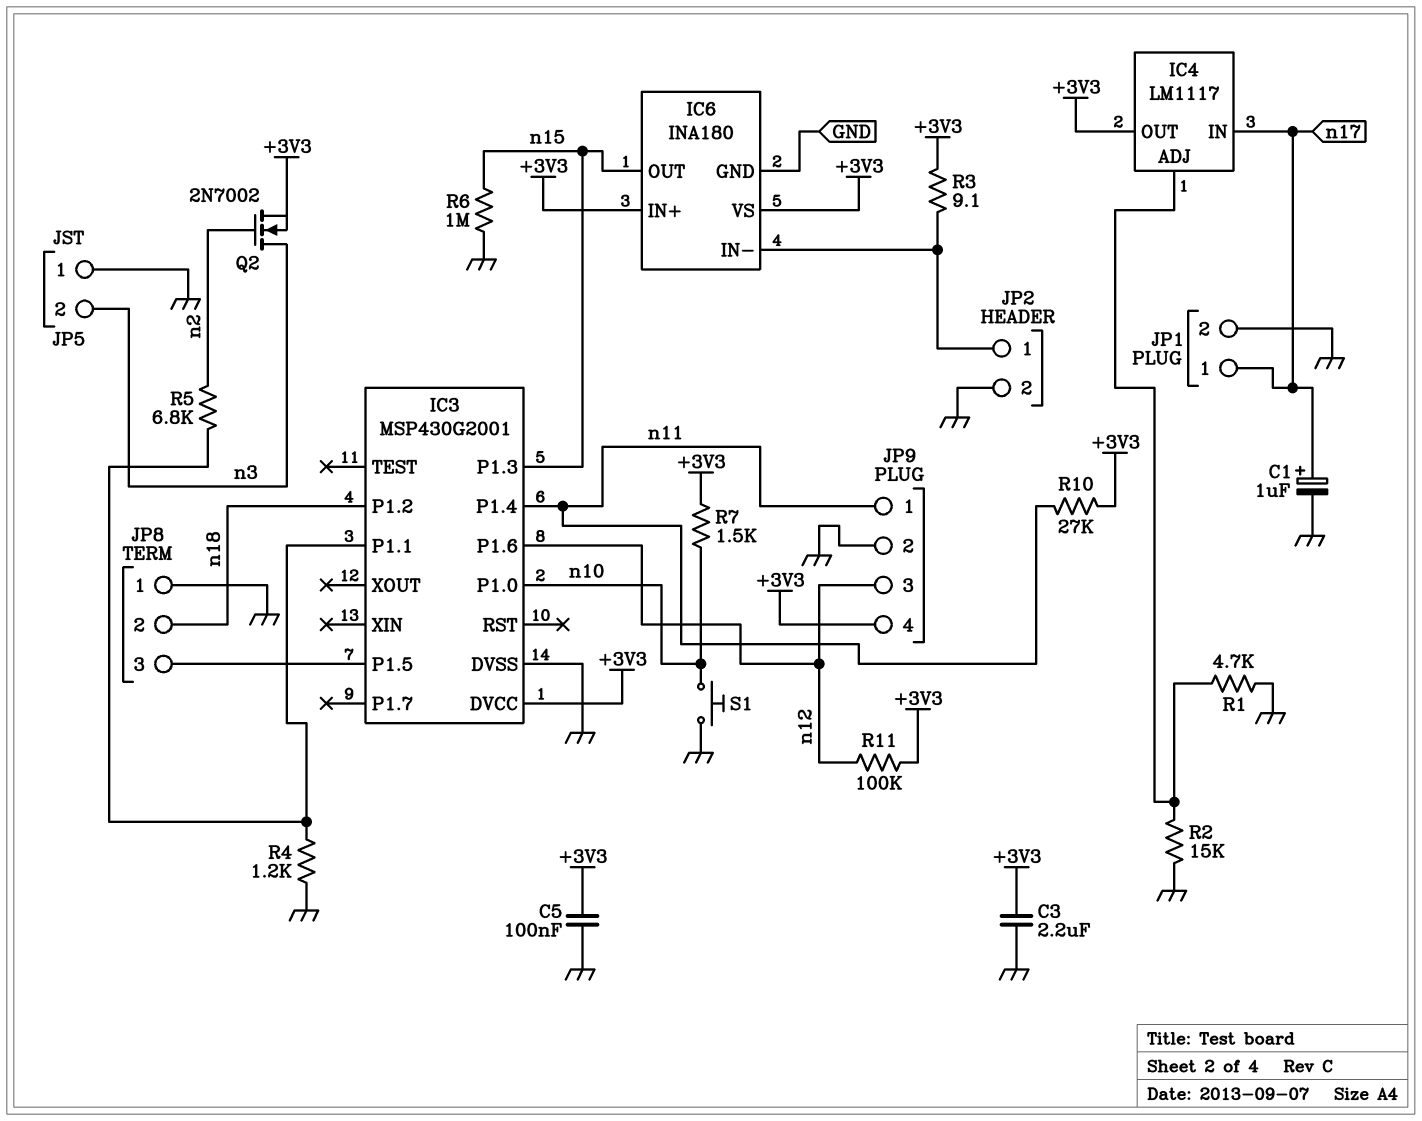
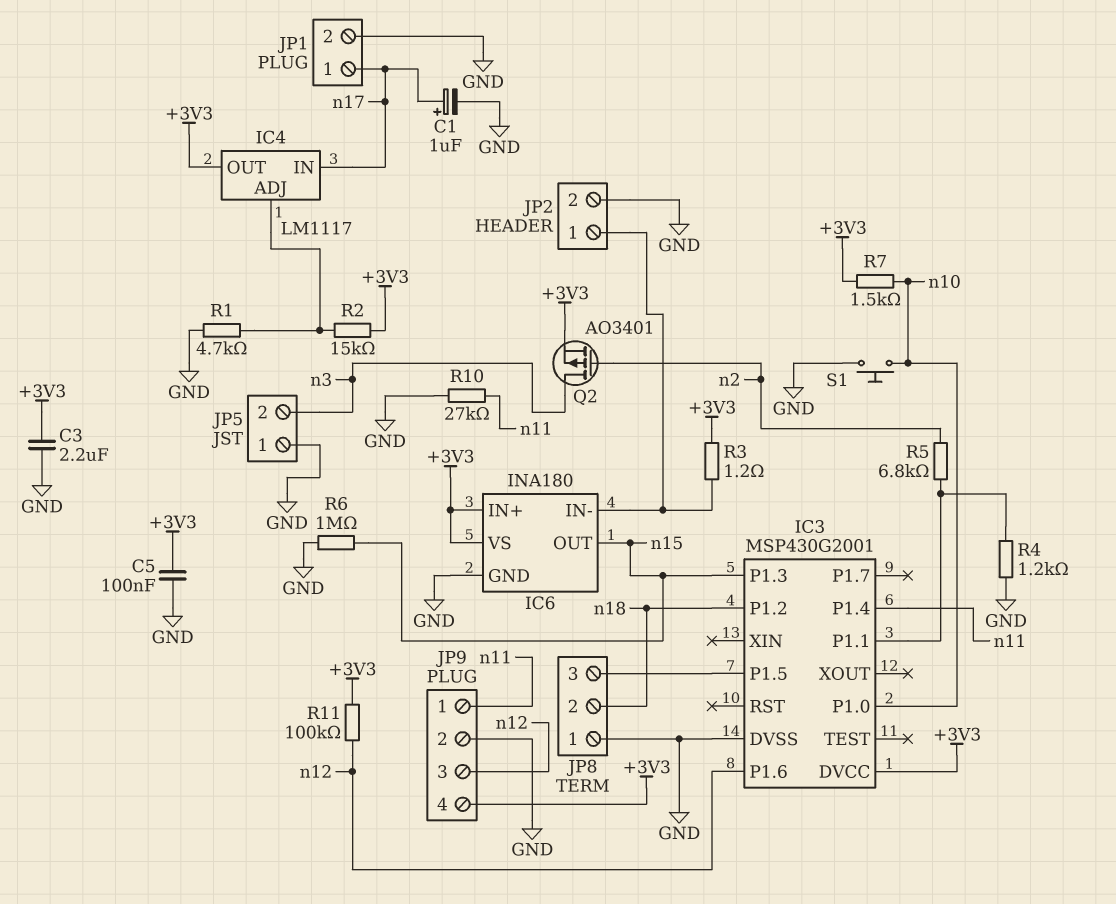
Q2: NMOS 2N7002 (G n2, D n3, S +3V3) -> PMOS AO3401 (G n2, D n3, S +3V3)
R2: 15k (GND, IC4/ADJ) -> 15k (+3V3, IC4/ADJ)
R3: 9.1 (+3V3, IC6/IN-) -> 1.2 (+3V3, IC6/IN-)
R10: 27k (+3V3, n11) -> 27k (GND, n11)

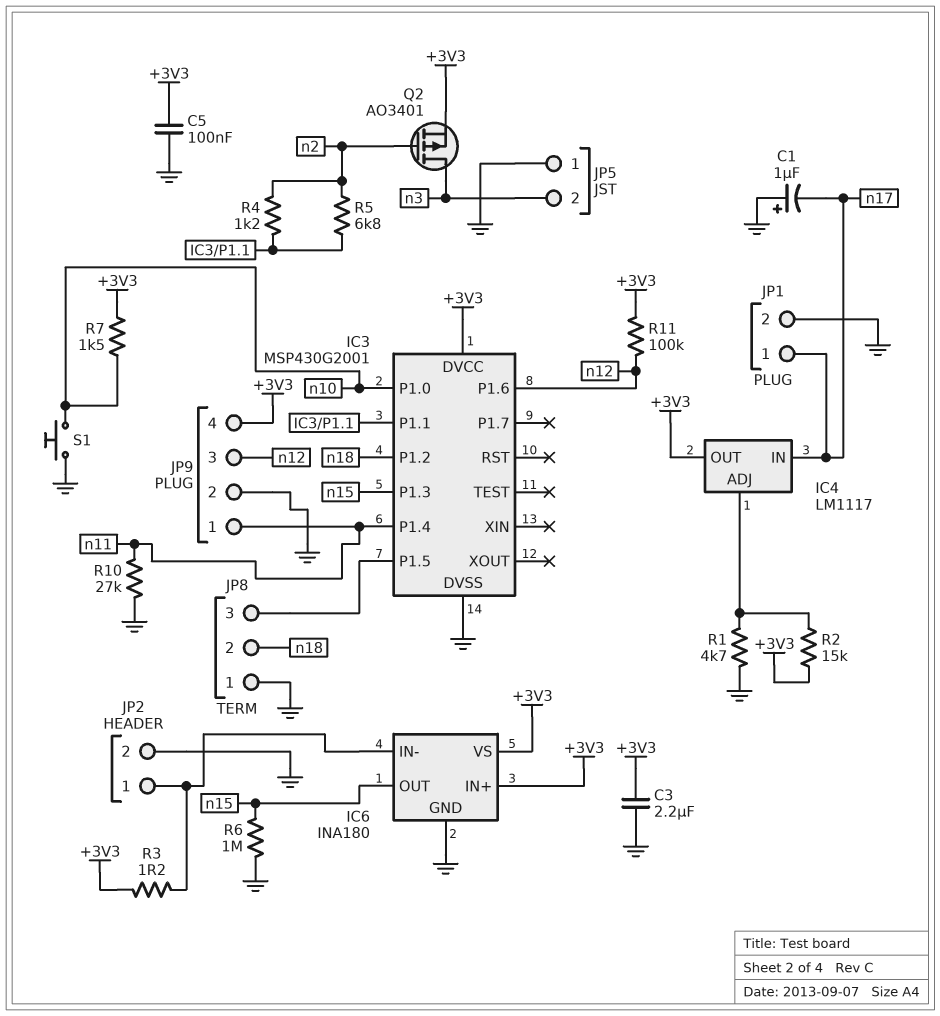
C1: 1uF (plus n17, minus GND) -> 1uF (plus GND, minus n17)
R4: 1.2k (GND, IC3/P1.1) -> 1.2k (IC3/P1.1, n2)

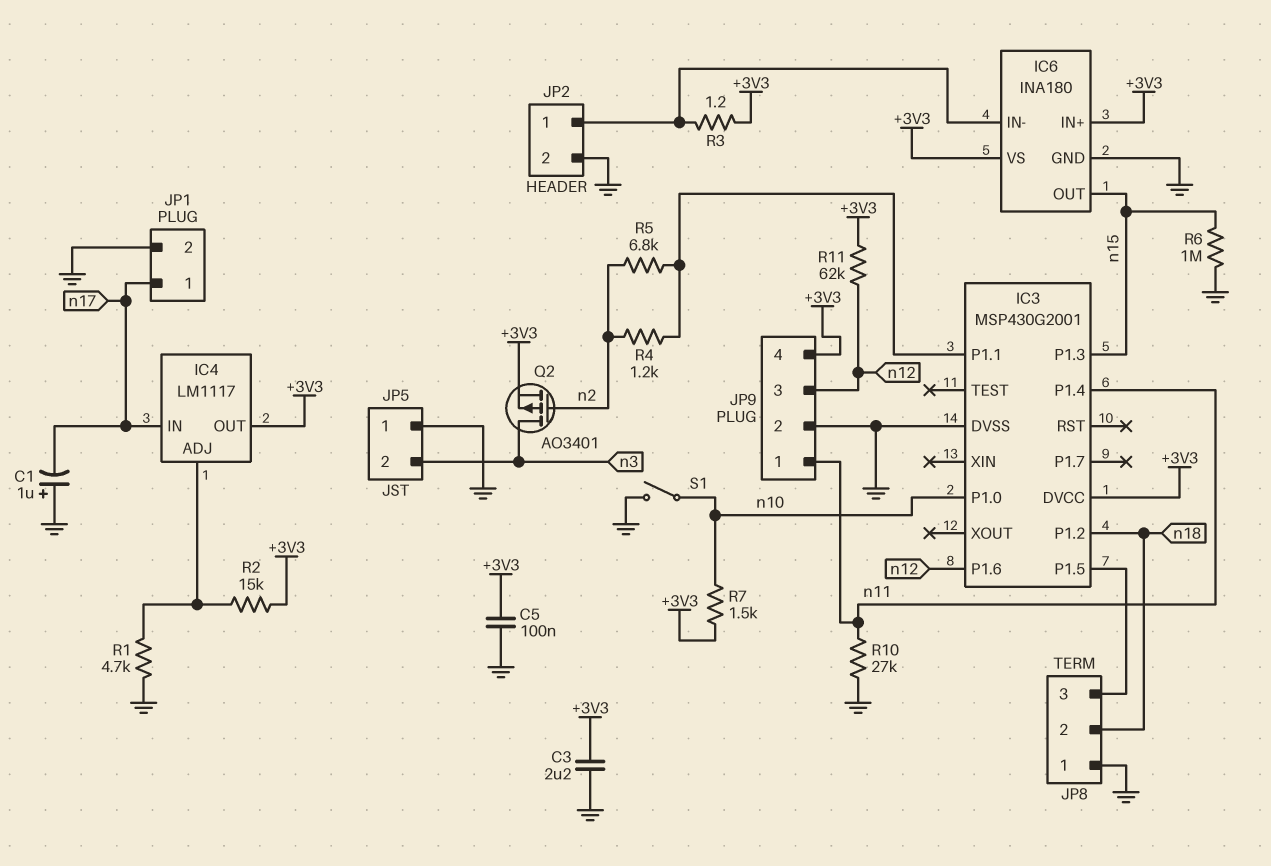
R11: 100k (+3V3, n12) -> 62k (+3V3, n12)
S1: button (GND, n10) -> switch (GND, n10)

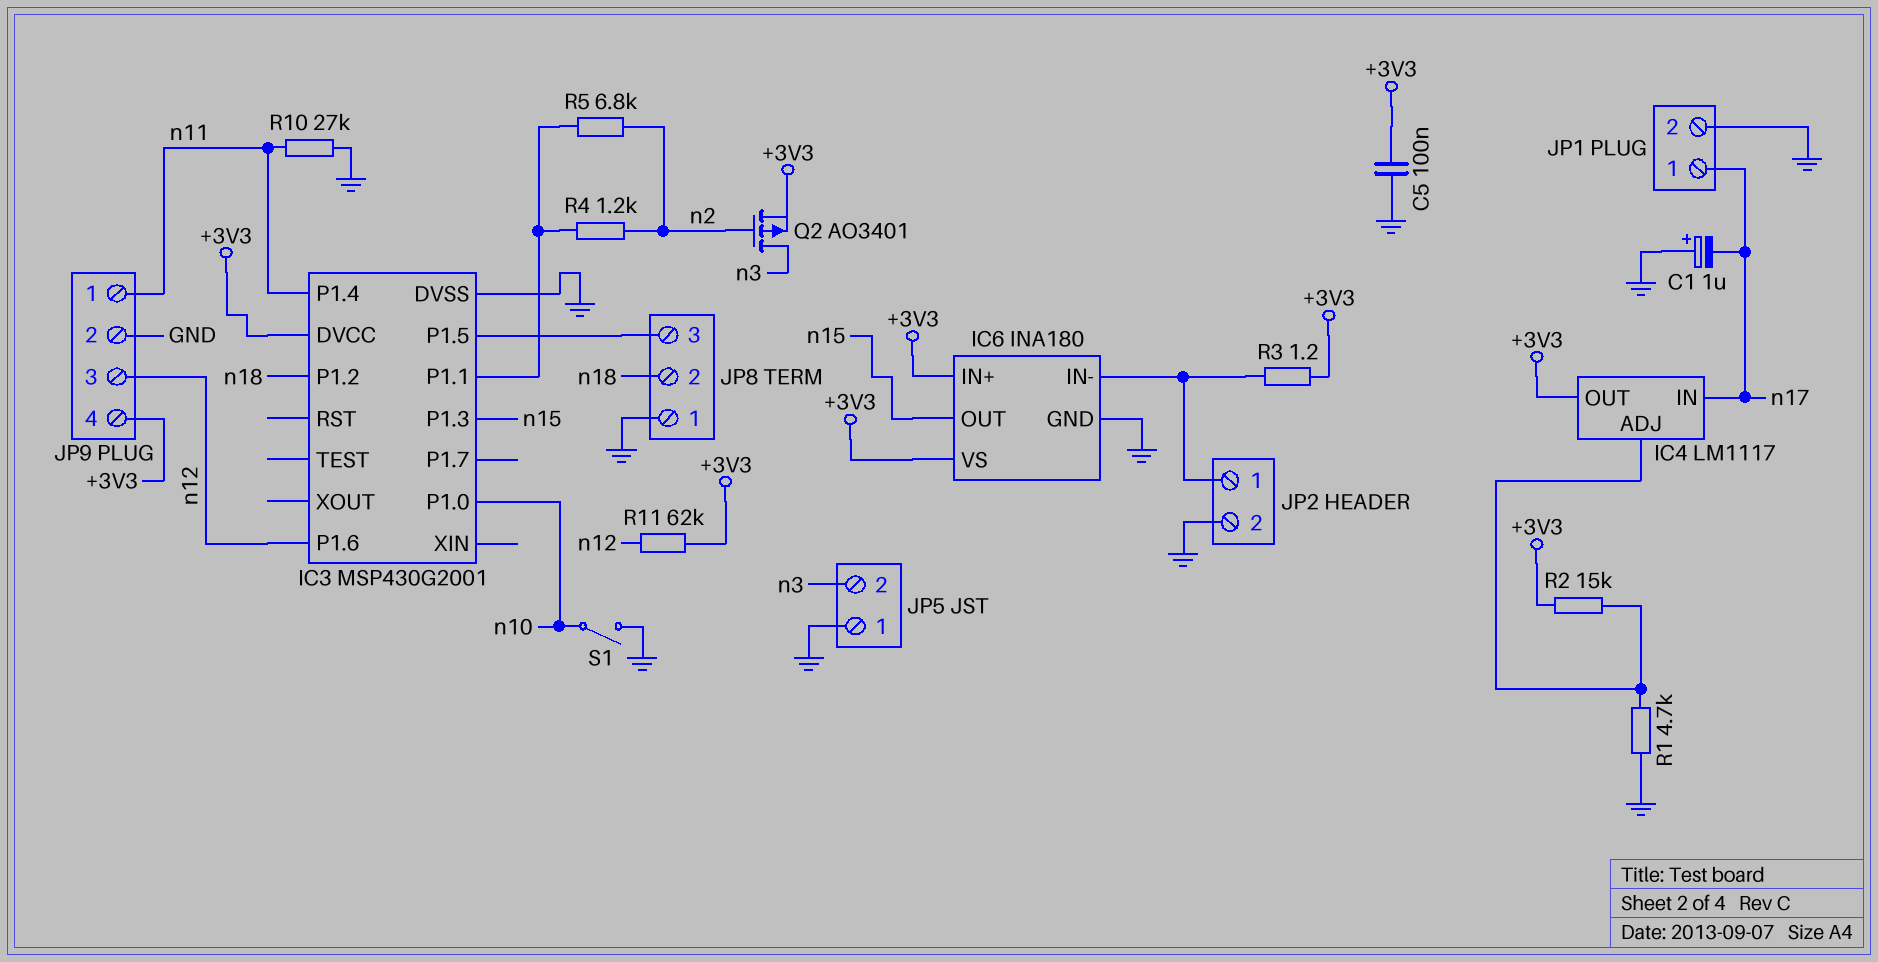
C3: 2.2uF (+3V3, GND) -> none
R6: 1M (GND, n15) -> none
R7: 1.5k (+3V3, n10) -> none

